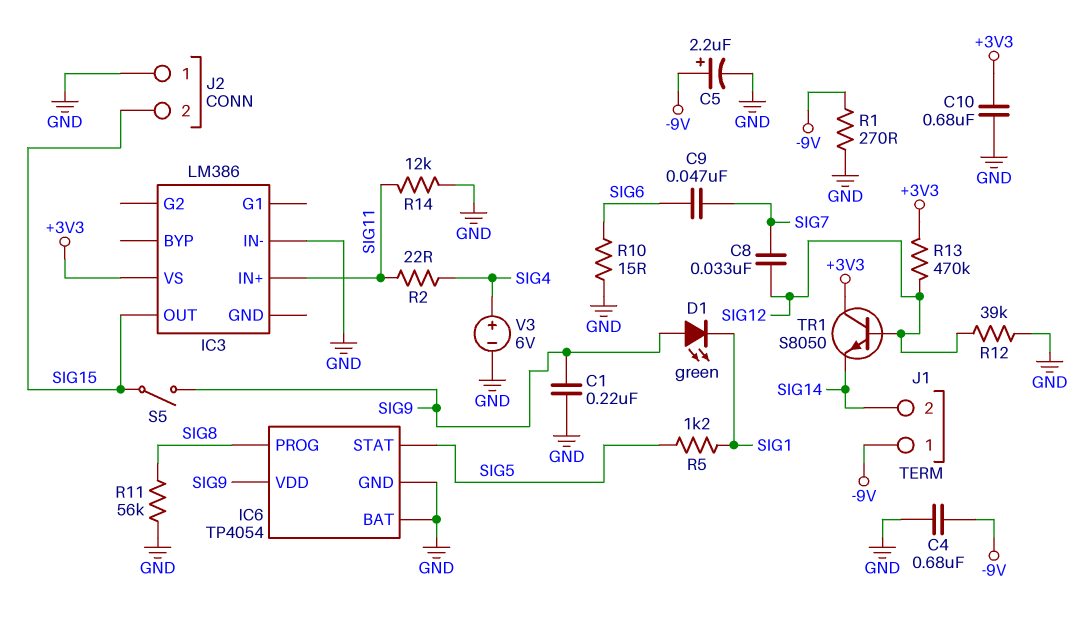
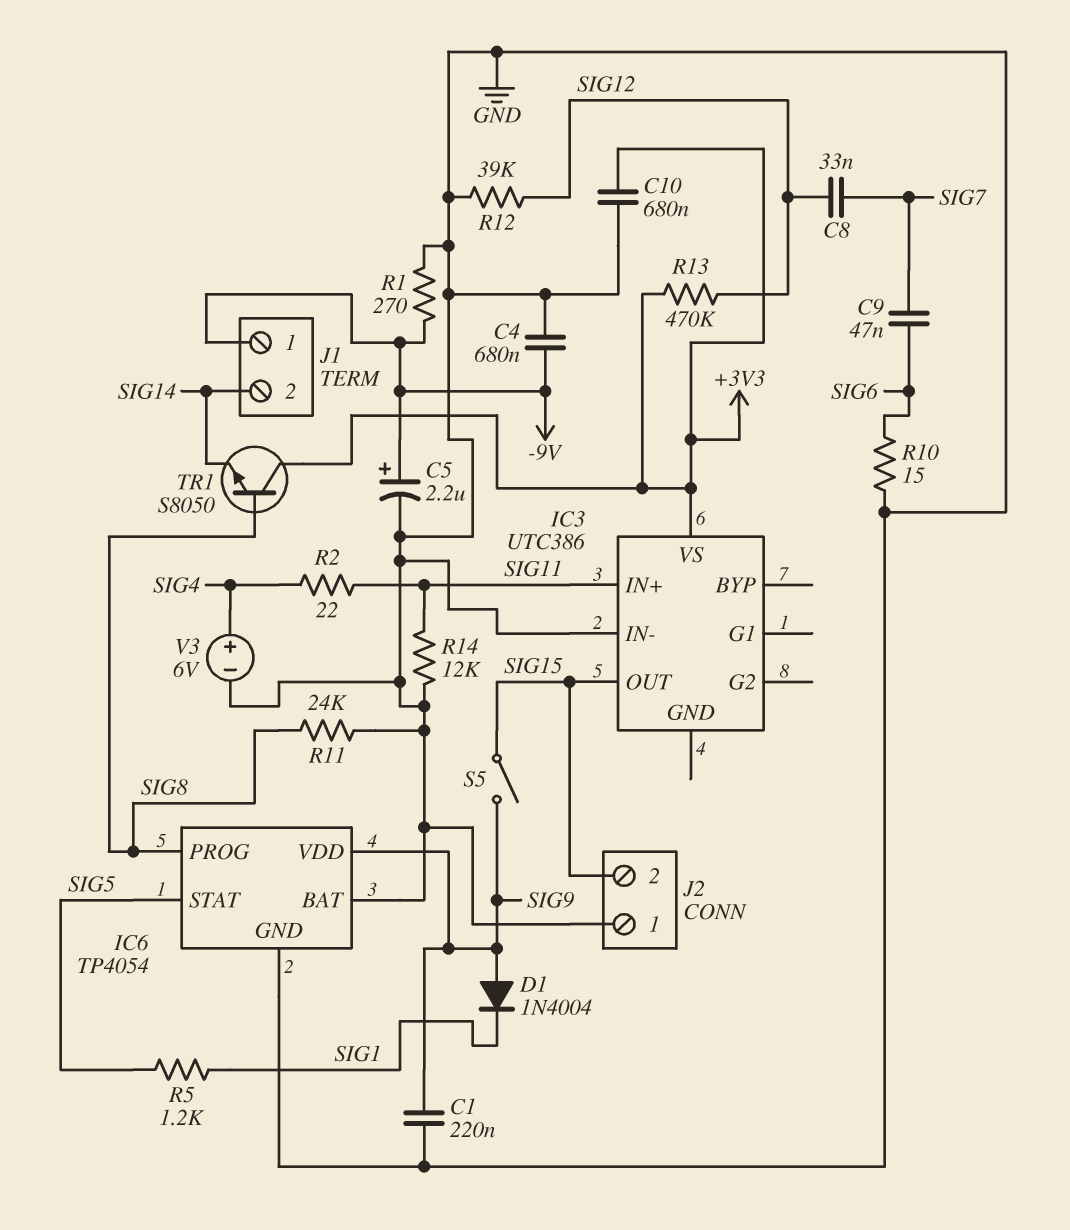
D1: LED green (A SIG9, K SIG1) -> diode 1N4004 (A SIG9, K SIG1)
IC3: LM386 -> UTC386
R11: 56k (GND, SIG8) -> 24k (GND, SIG8)
TR1: NPN S8050 (B SIG12, C +3V3, E SIG14) -> NPN S8050 (B SIG8, C +3V3, E SIG14)

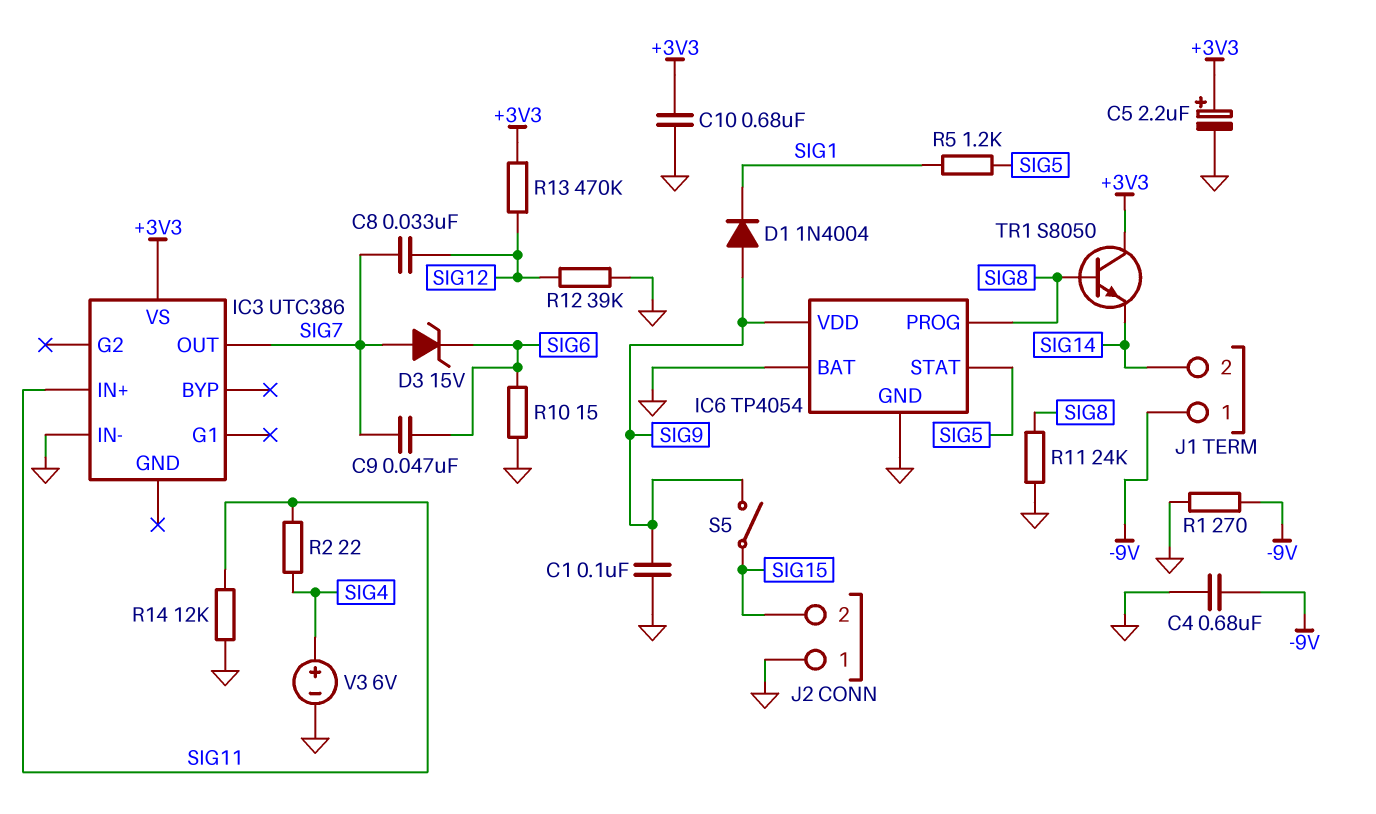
C1: 220nF (GND, SIG9) -> 100nF (GND, SIG9)
C5: 2.2uF (plus -9V, minus GND) -> 2.2uF (plus +3V3, minus GND)
D3: none -> zener 15V (A SIG7, K SIG6)
IC3 pin OUT: SIG15 -> SIG7

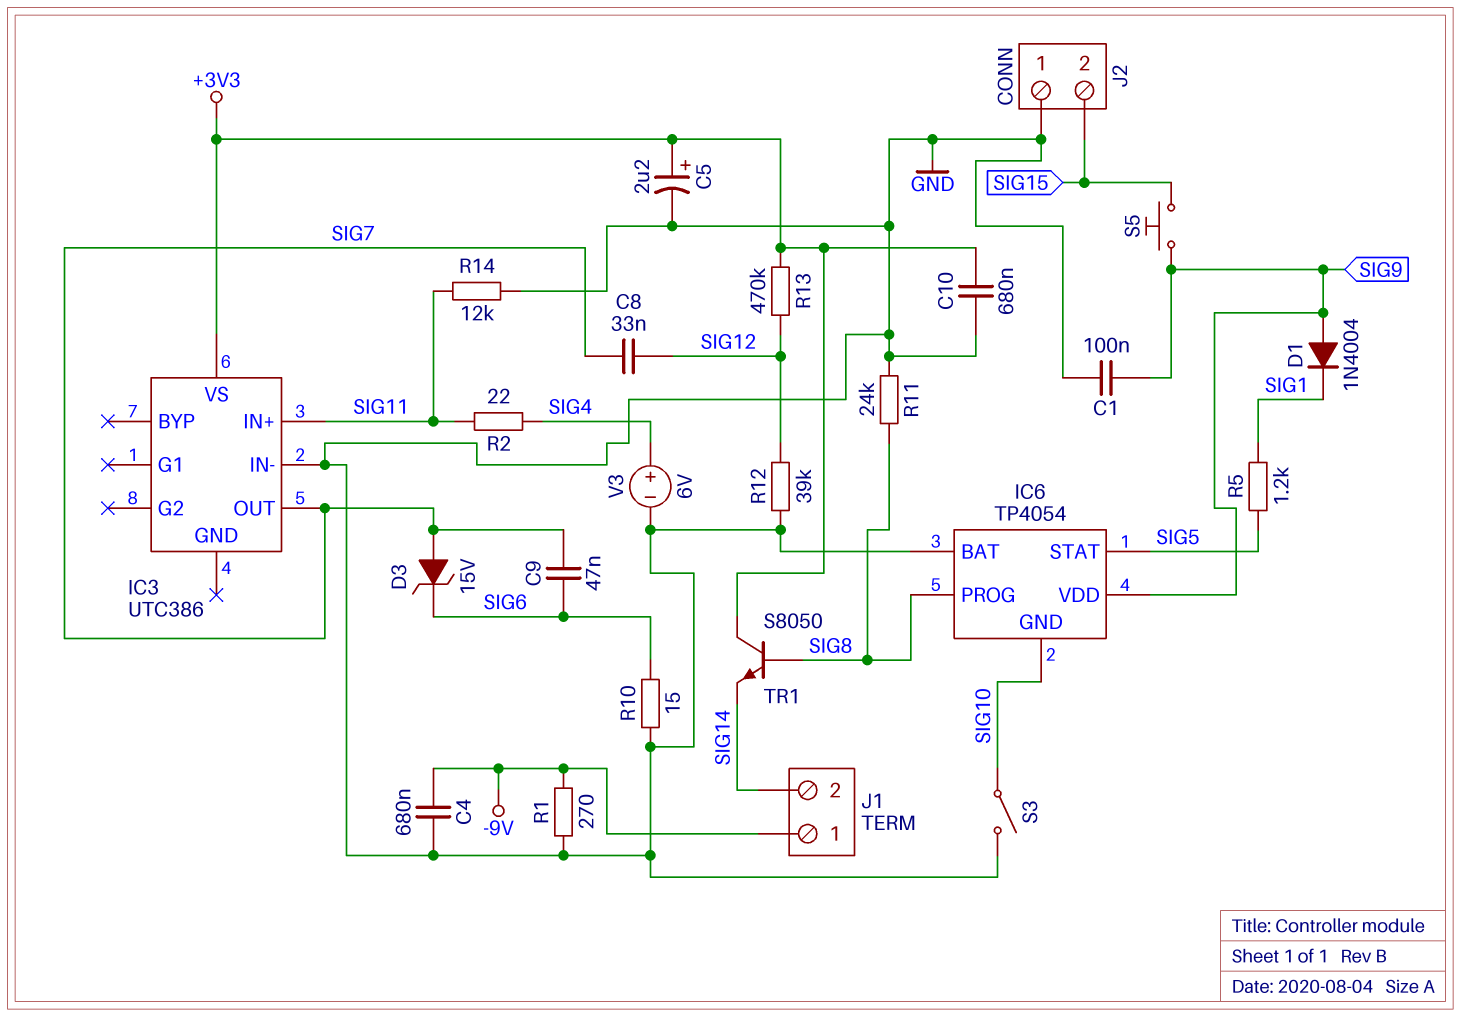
IC6 pin GND: GND -> SIG10
S3: none -> switch (GND, SIG10)
S5: switch (SIG9, SIG15) -> button (SIG9, SIG15)

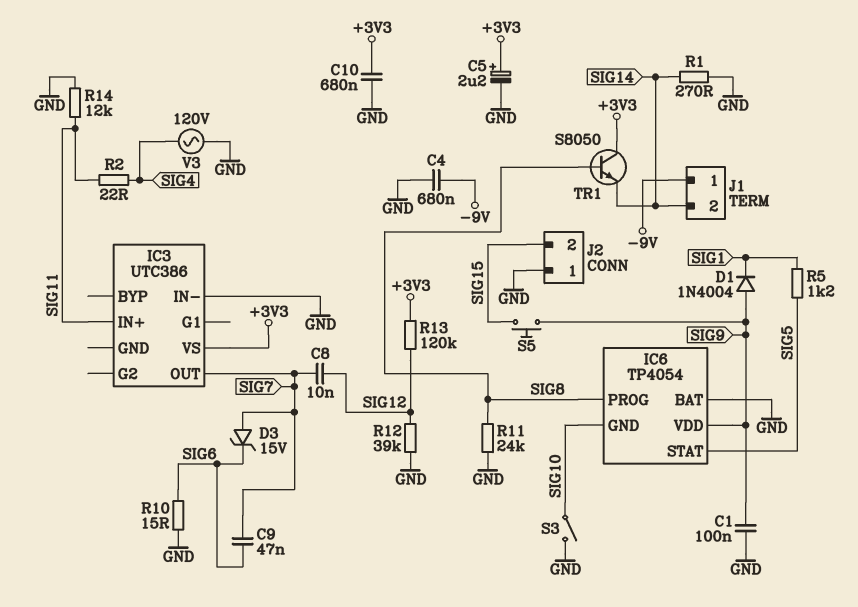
C8: 33nF (SIG7, SIG12) -> 10nF (SIG7, SIG12)
R1: 270 (-9V, GND) -> 270 (GND, SIG14)
R13: 470k (+3V3, SIG12) -> 120k (+3V3, SIG12)
V3: 6V (plus SIG4, minus GND) -> AC 120V (GND, SIG4)

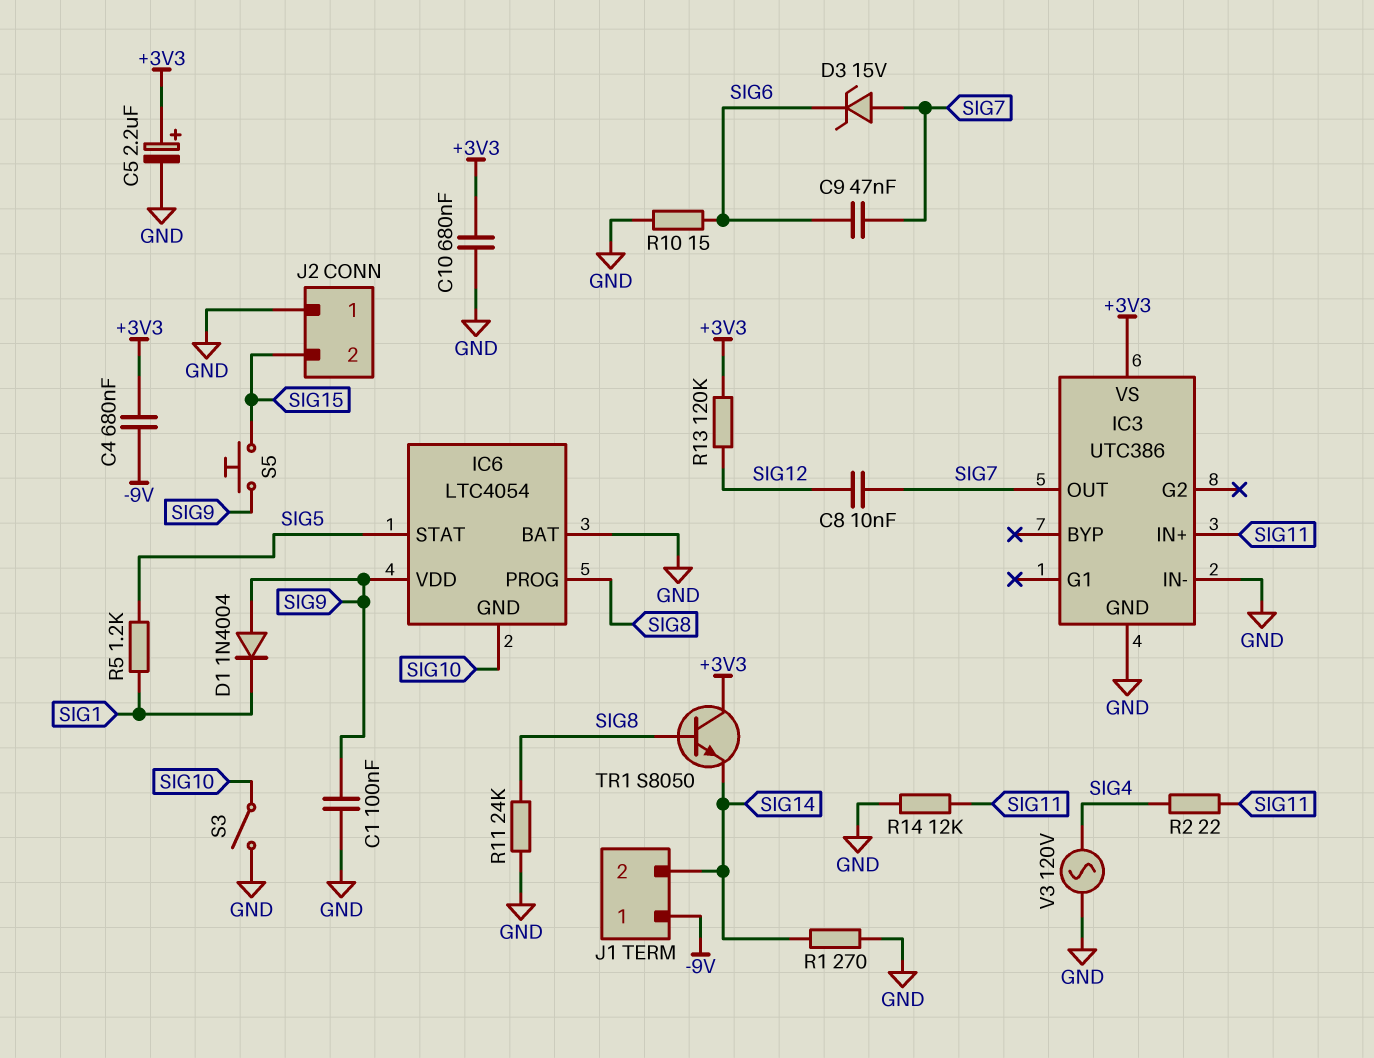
C4: 680nF (-9V, GND) -> 680nF (+3V3, -9V)
IC3 pin GND: none -> GND
IC6: TP4054 -> LTC4054
R12: 39k (GND, SIG12) -> none

